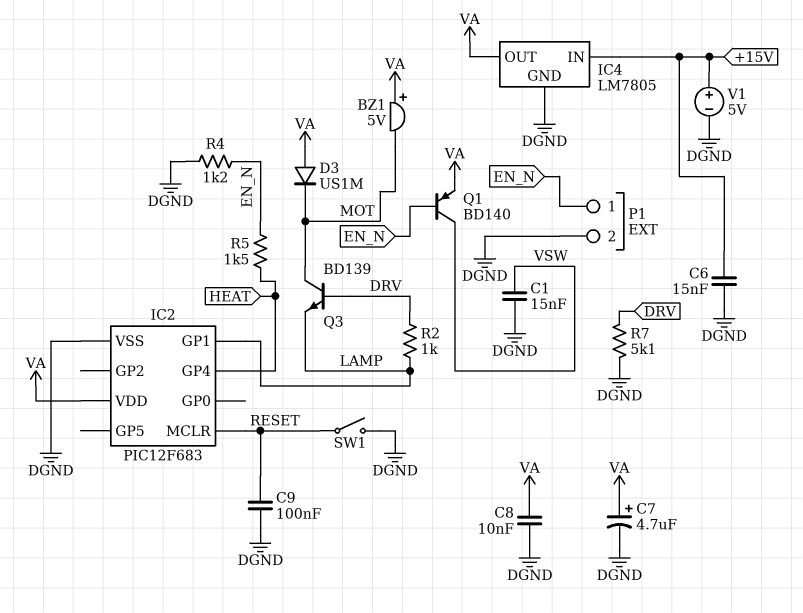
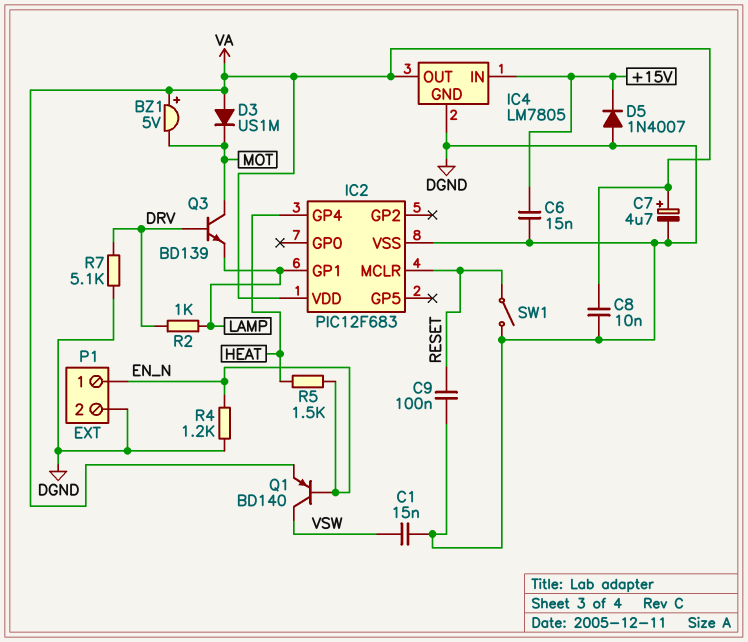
D5: none -> diode 1N4007 (A DGND, K +15V)
V1: 5V (plus +15V, minus DGND) -> none

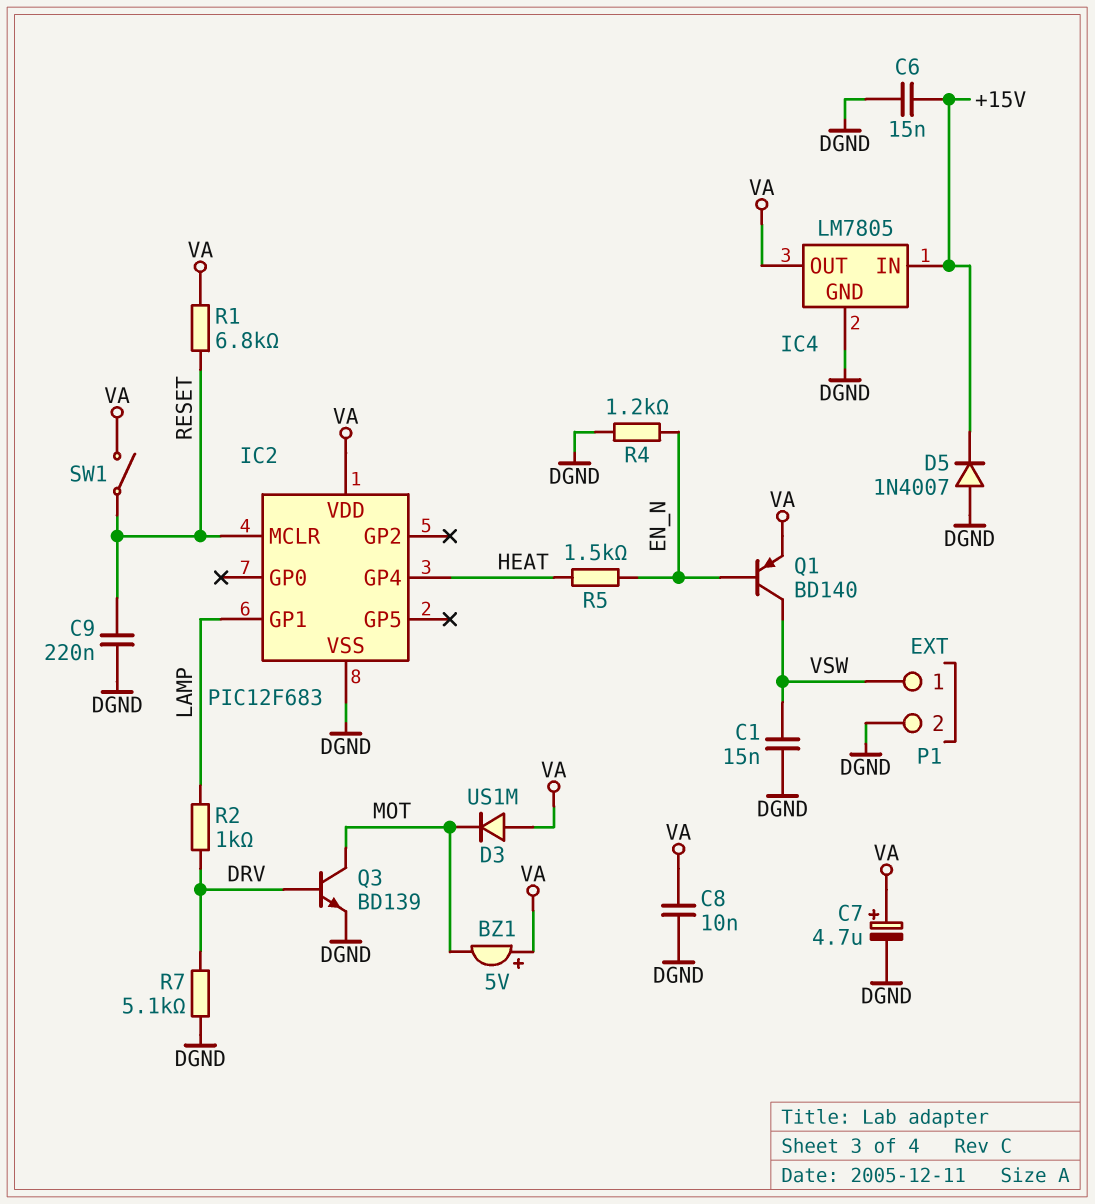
C9: 100nF (DGND, RESET) -> 220nF (DGND, RESET)
P1 pin 1: EN_N -> VSW
Q3: NPN BD139 (B DRV, C MOT, E LAMP) -> NPN BD139 (B DRV, C MOT, E DGND)
R1: none -> 6.8k (RESET, VA)
SW1: switch (DGND, RESET) -> switch (RESET, VA)

